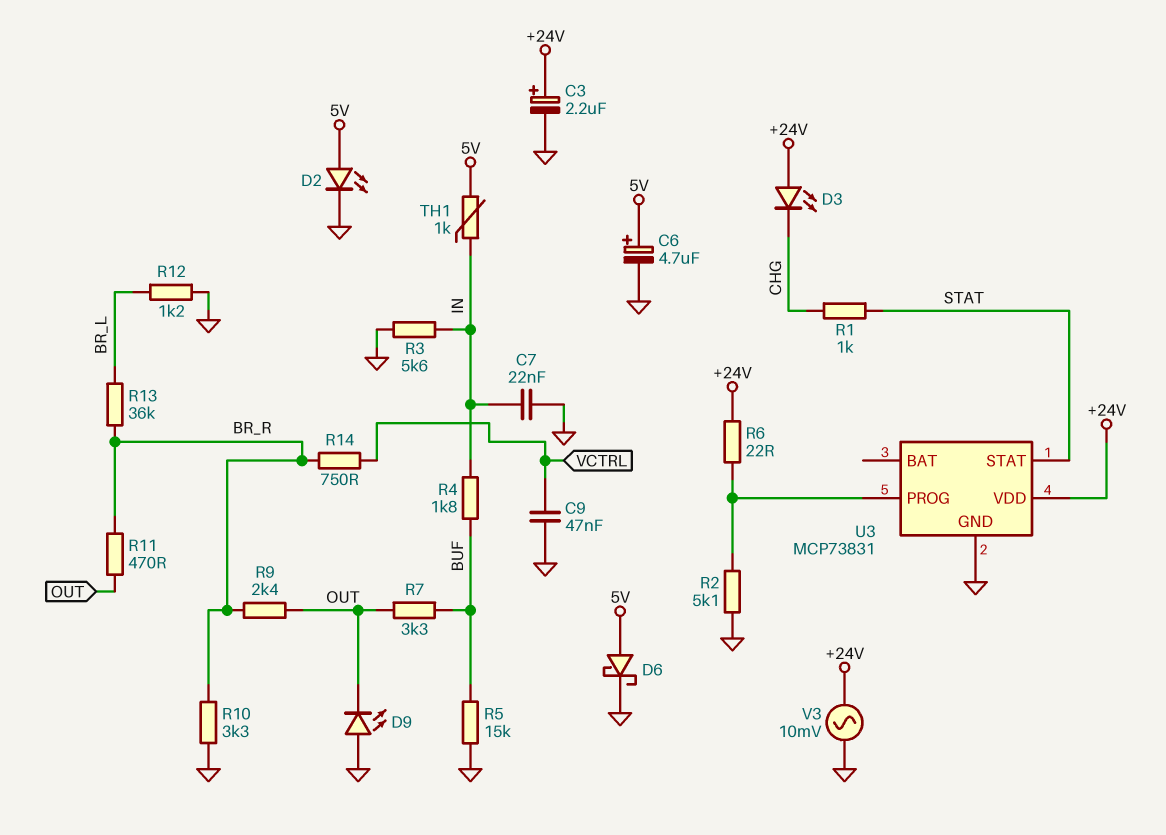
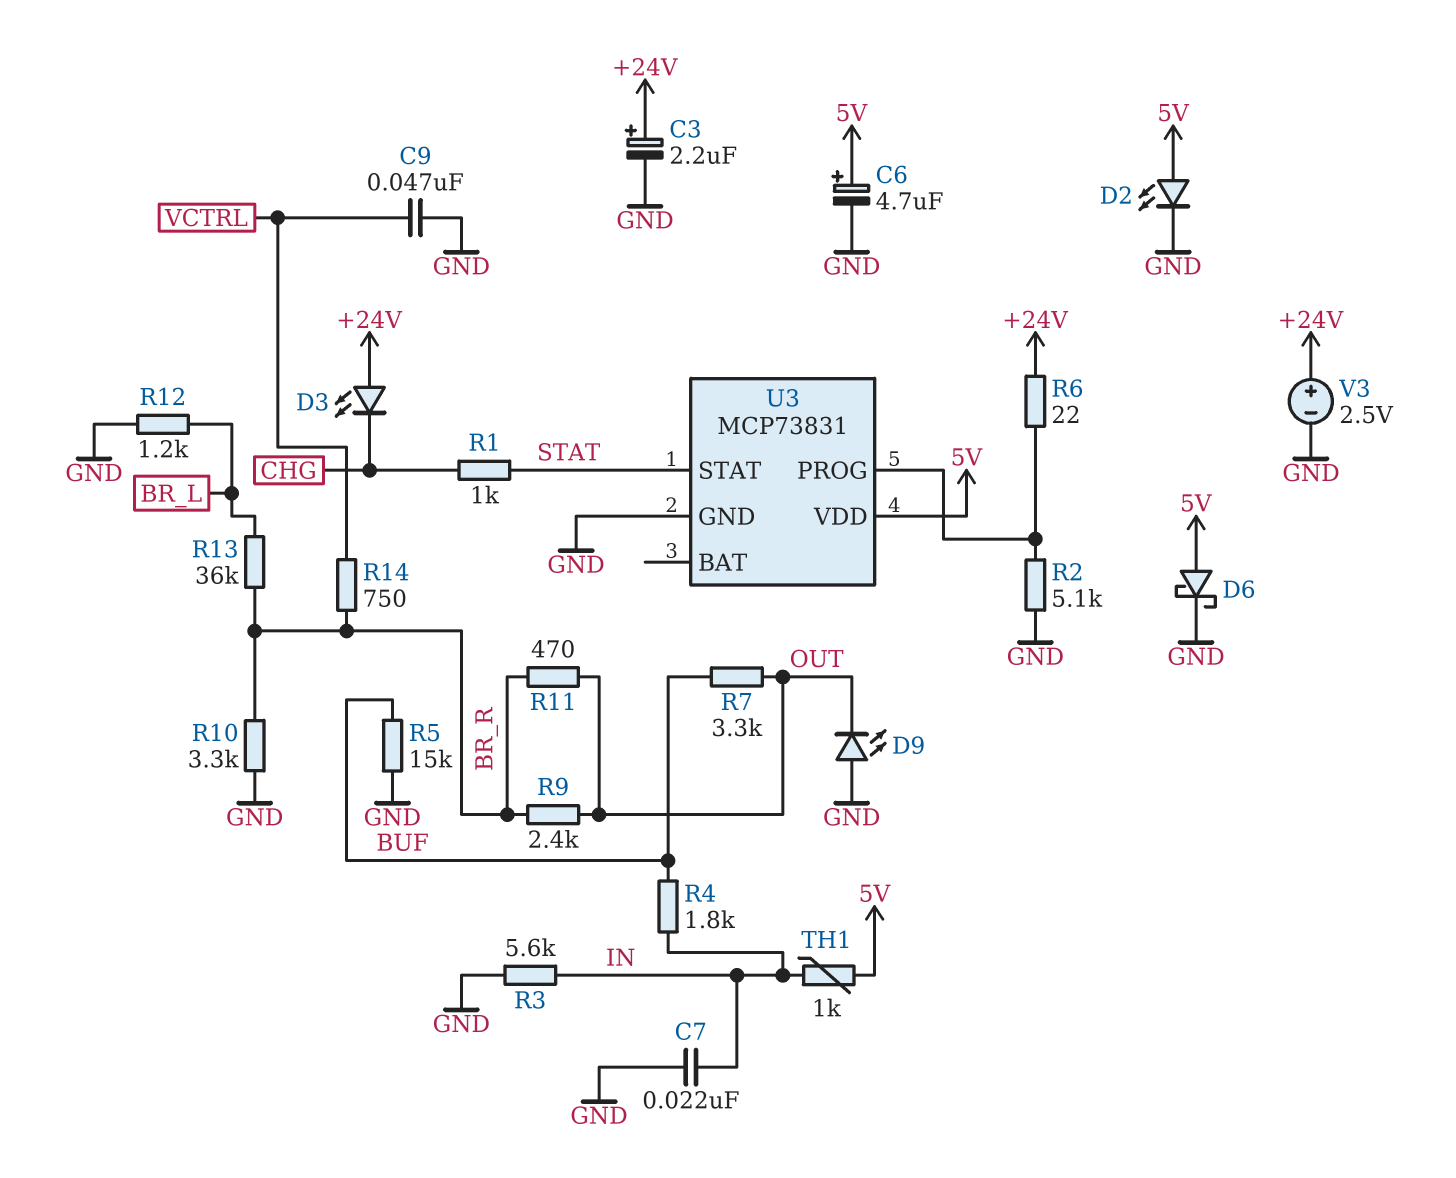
U3 pin VDD: +24V -> 5V
V3: AC 10mV (+24V, GND) -> 2.5V (plus +24V, minus GND)

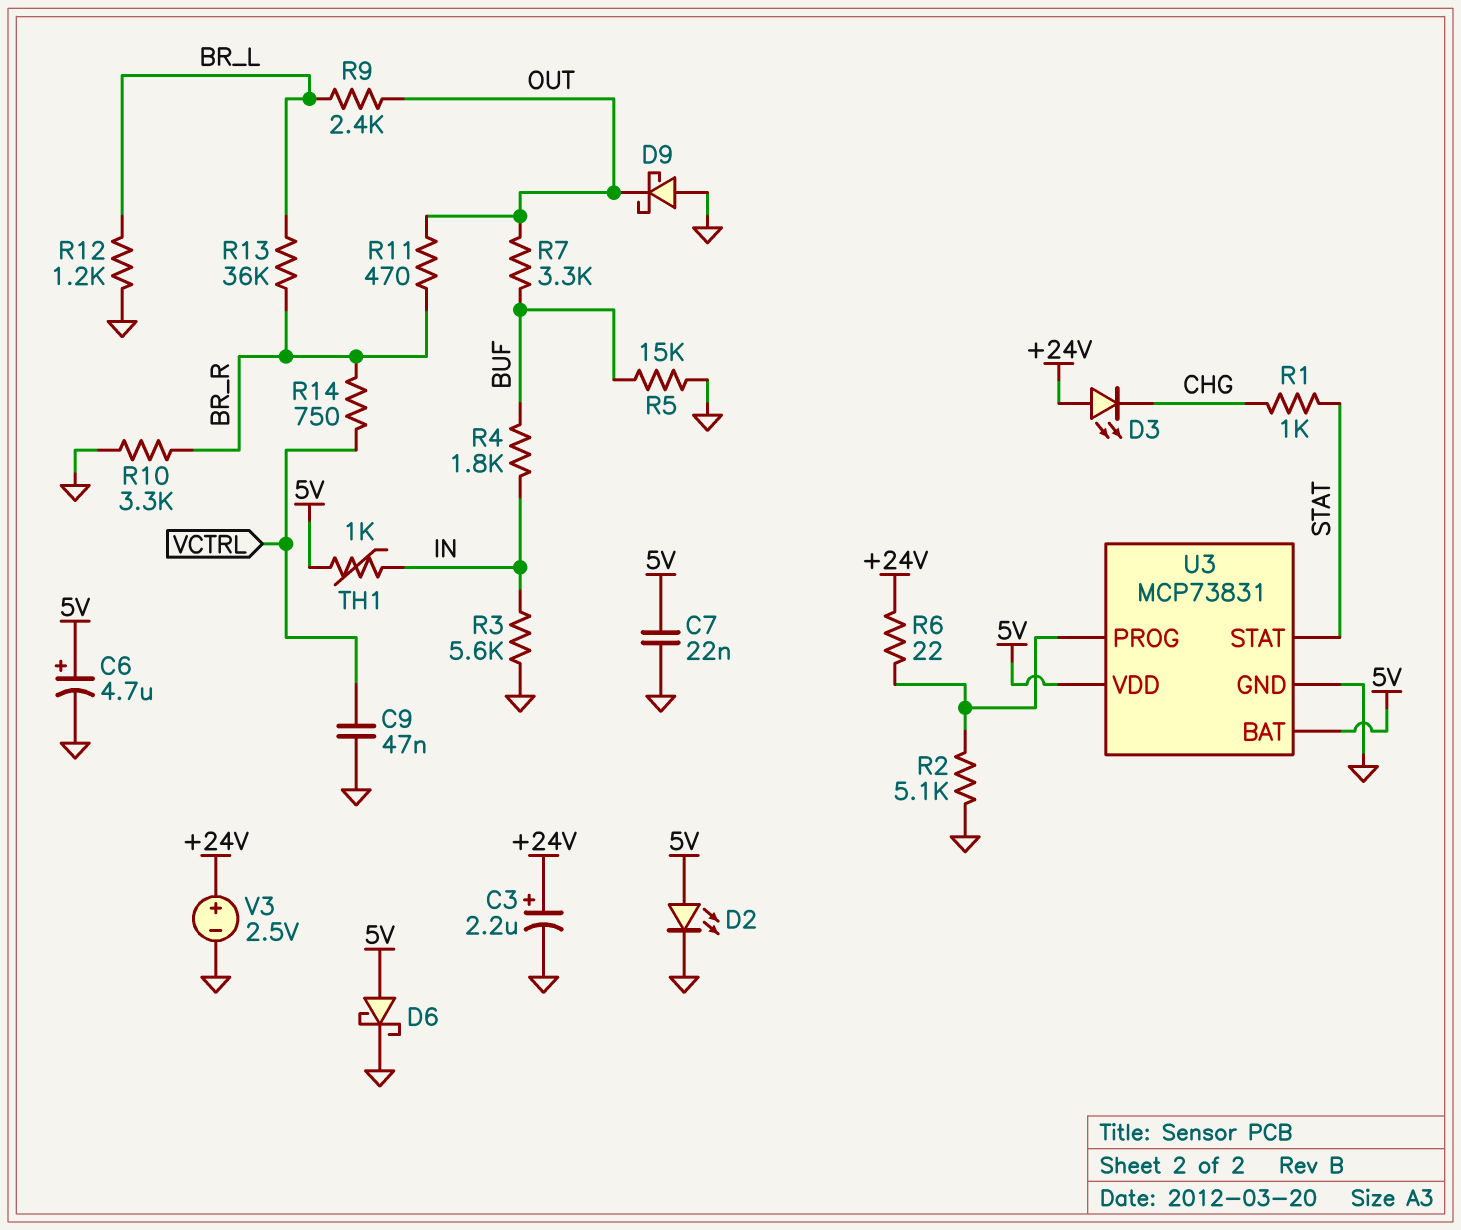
C7: 22nF (GND, IN) -> 22nF (5V, GND)
D9: LED (A GND, K OUT) -> schottky (A GND, K OUT)
R9: 2.4k (BR_R, OUT) -> 2.4k (BR_L, OUT)
U3 pin BAT: none -> 5V

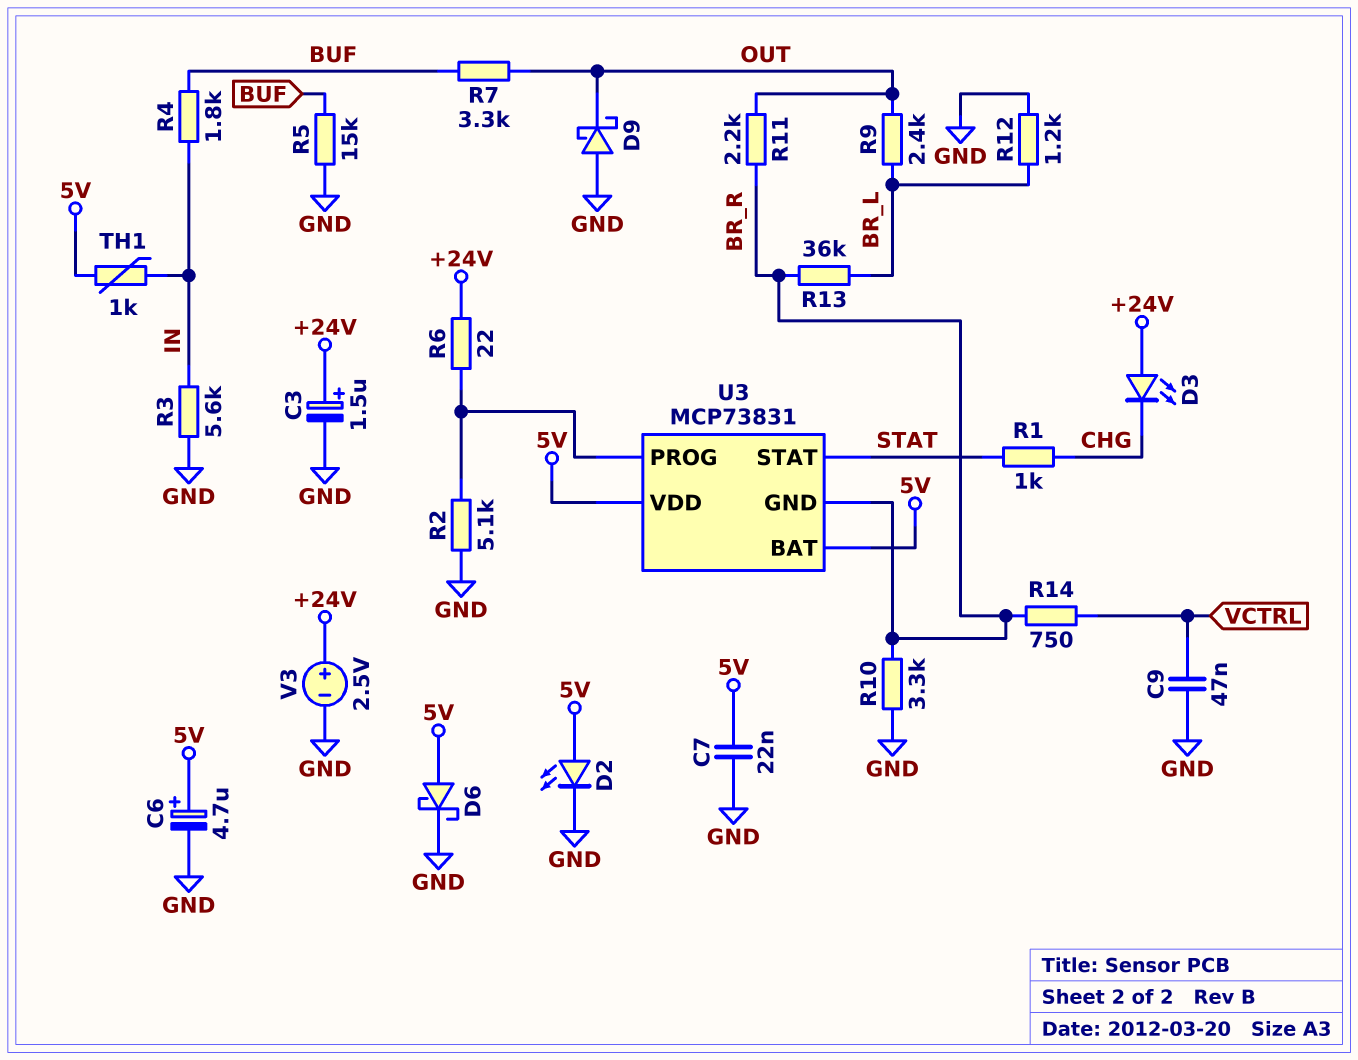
C3: 2.2uF (plus +24V, minus GND) -> 1.5uF (plus +24V, minus GND)
R11: 470 (BR_R, OUT) -> 2.2k (BR_R, OUT)
U3 pin GND: GND -> BR_R

